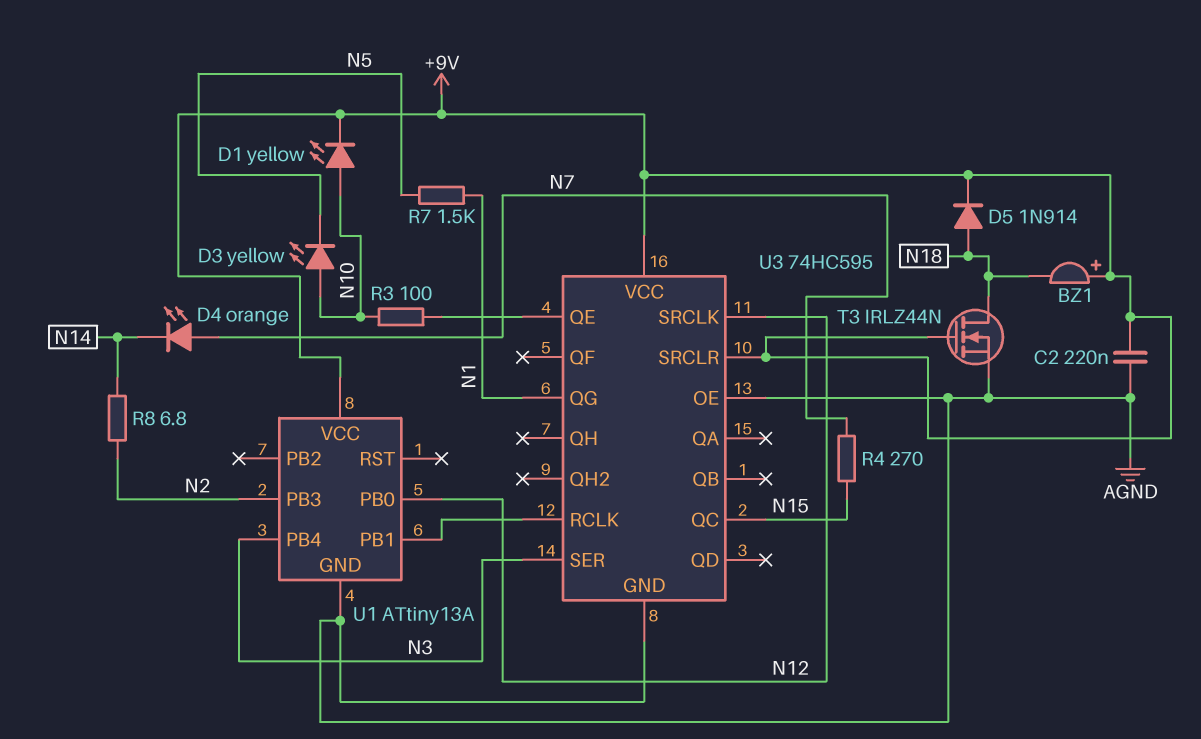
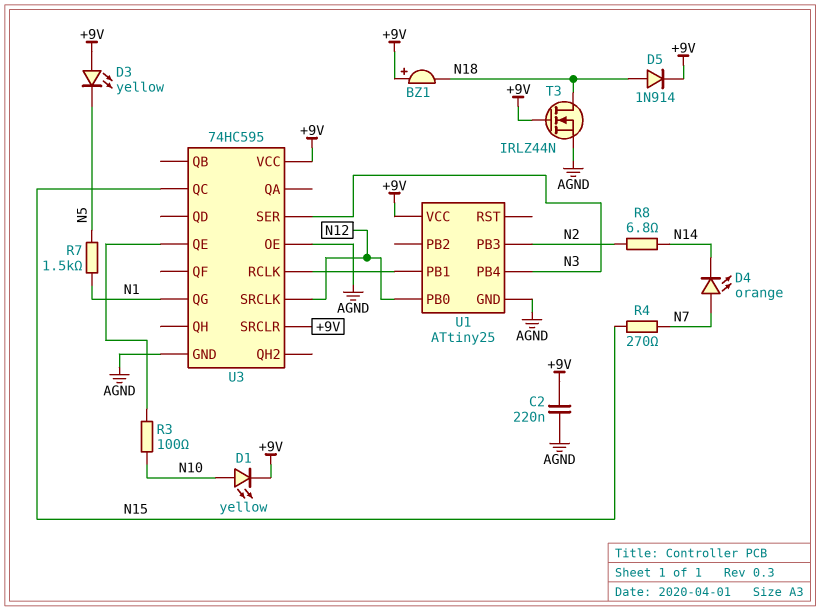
D3: LED yellow (A N10, K N5) -> LED yellow (A +9V, K N5)
U1: ATtiny13A -> ATtiny25

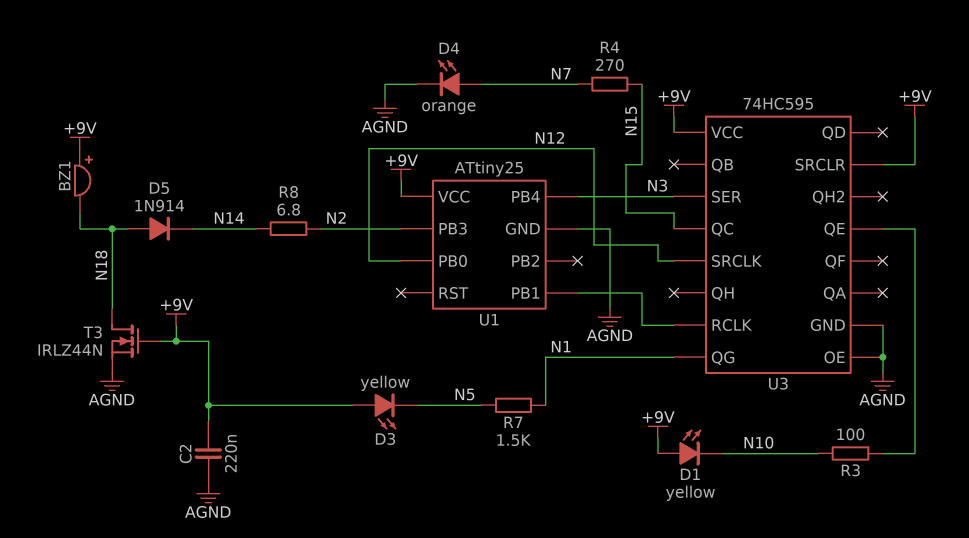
D1: LED yellow (A N10, K +9V) -> LED yellow (A +9V, K N10)
D4: LED orange (A N7, K N14) -> LED orange (A N7, K AGND)
D5: diode 1N914 (A N18, K +9V) -> diode 1N914 (A N18, K N14)

